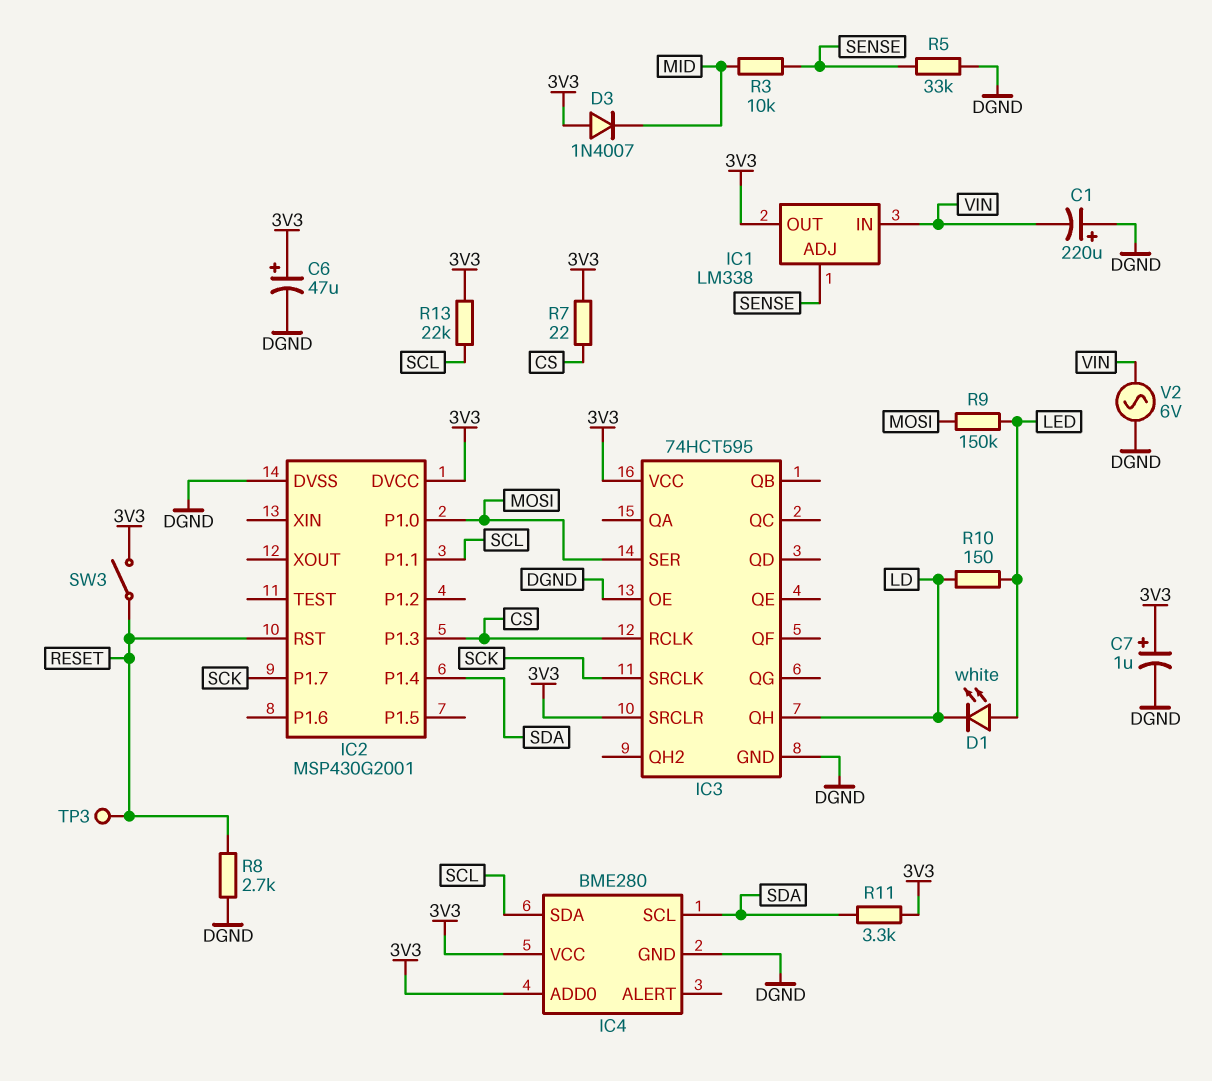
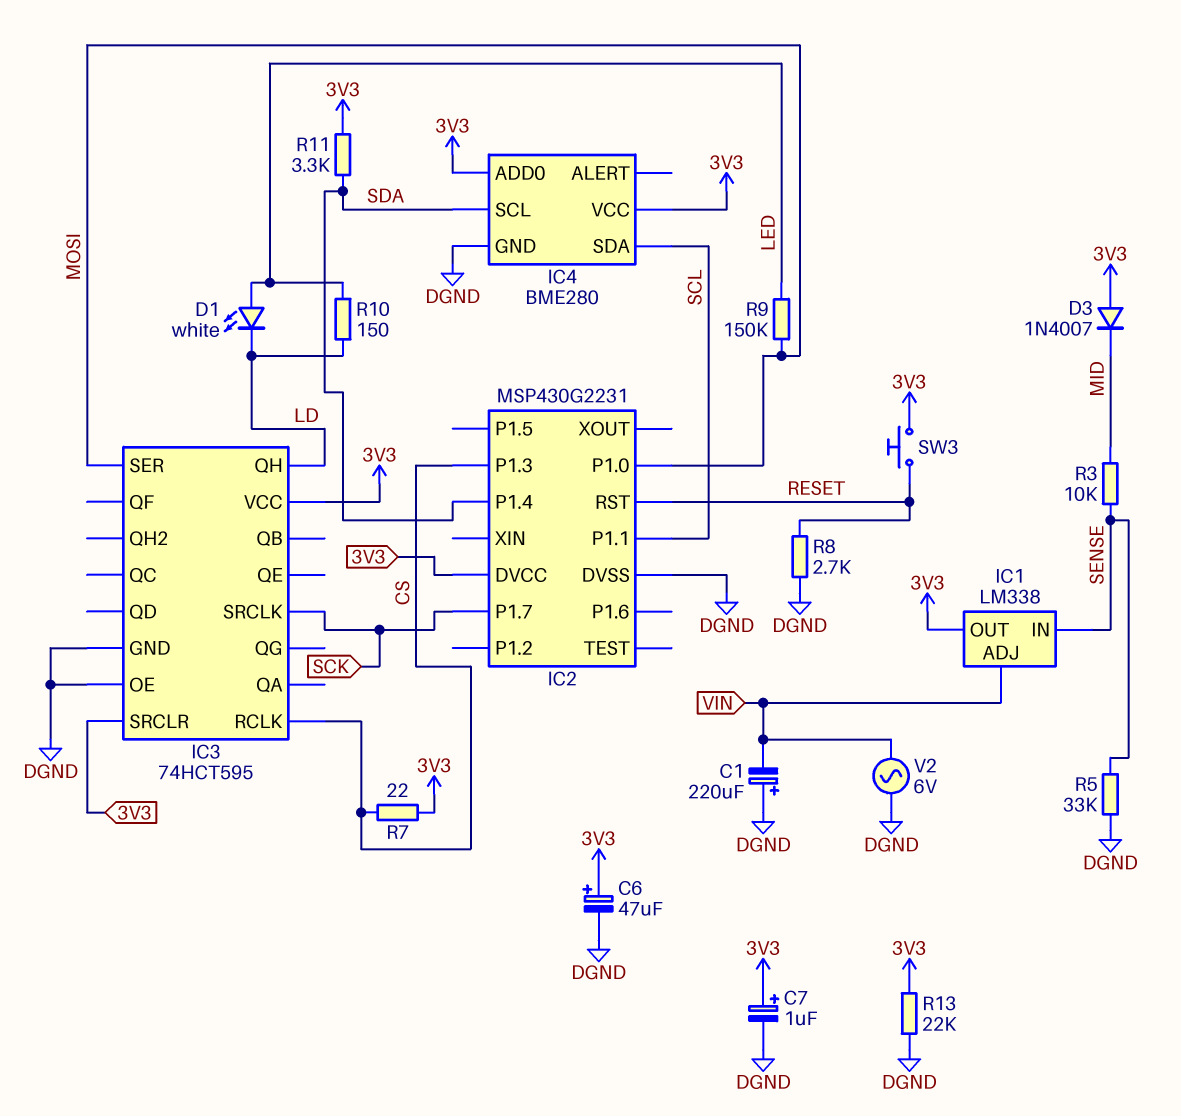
IC1 pin ADJ: SENSE -> VIN
IC1 pin IN: VIN -> SENSE
IC2: MSP430G2001 -> MSP430G2231
R13: 22k (3V3, SCL) -> 22k (3V3, DGND)
SW3: switch (3V3, RESET) -> button (3V3, RESET)
TP3: test point (RESET) -> none

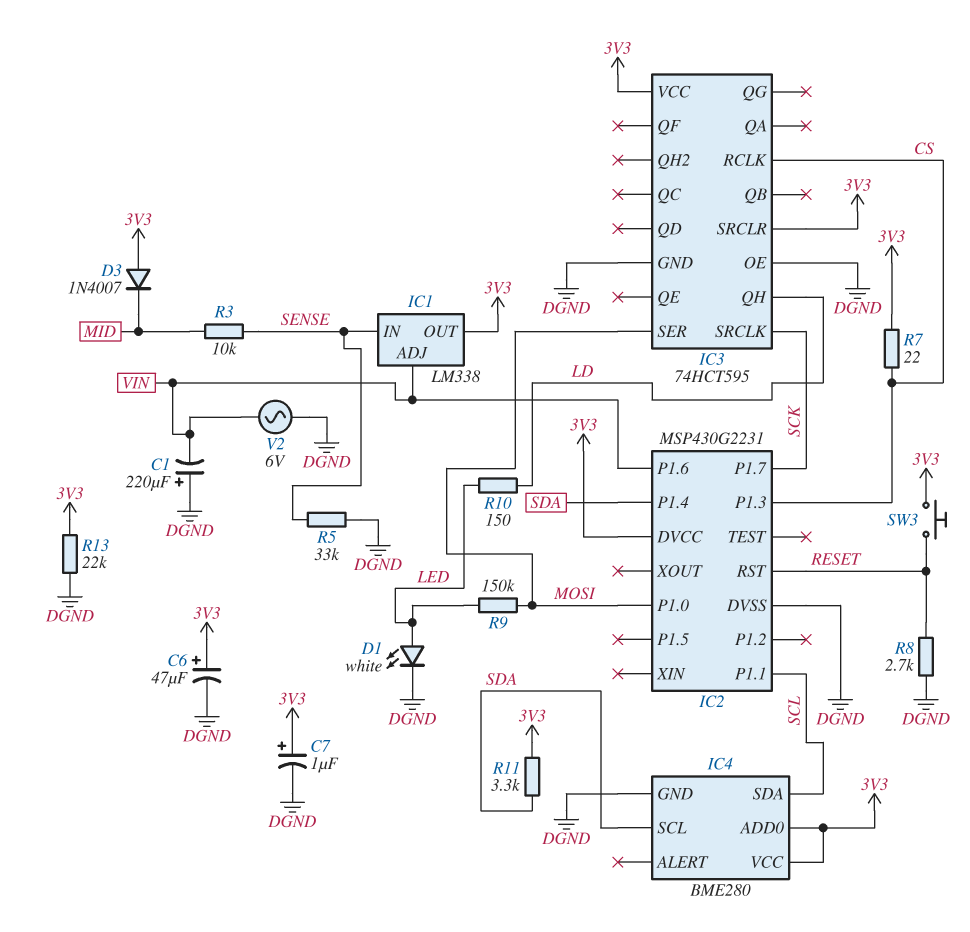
D1: LED white (A LED, K LD) -> LED white (A LED, K DGND)
IC2 pin P1.6: none -> VIN

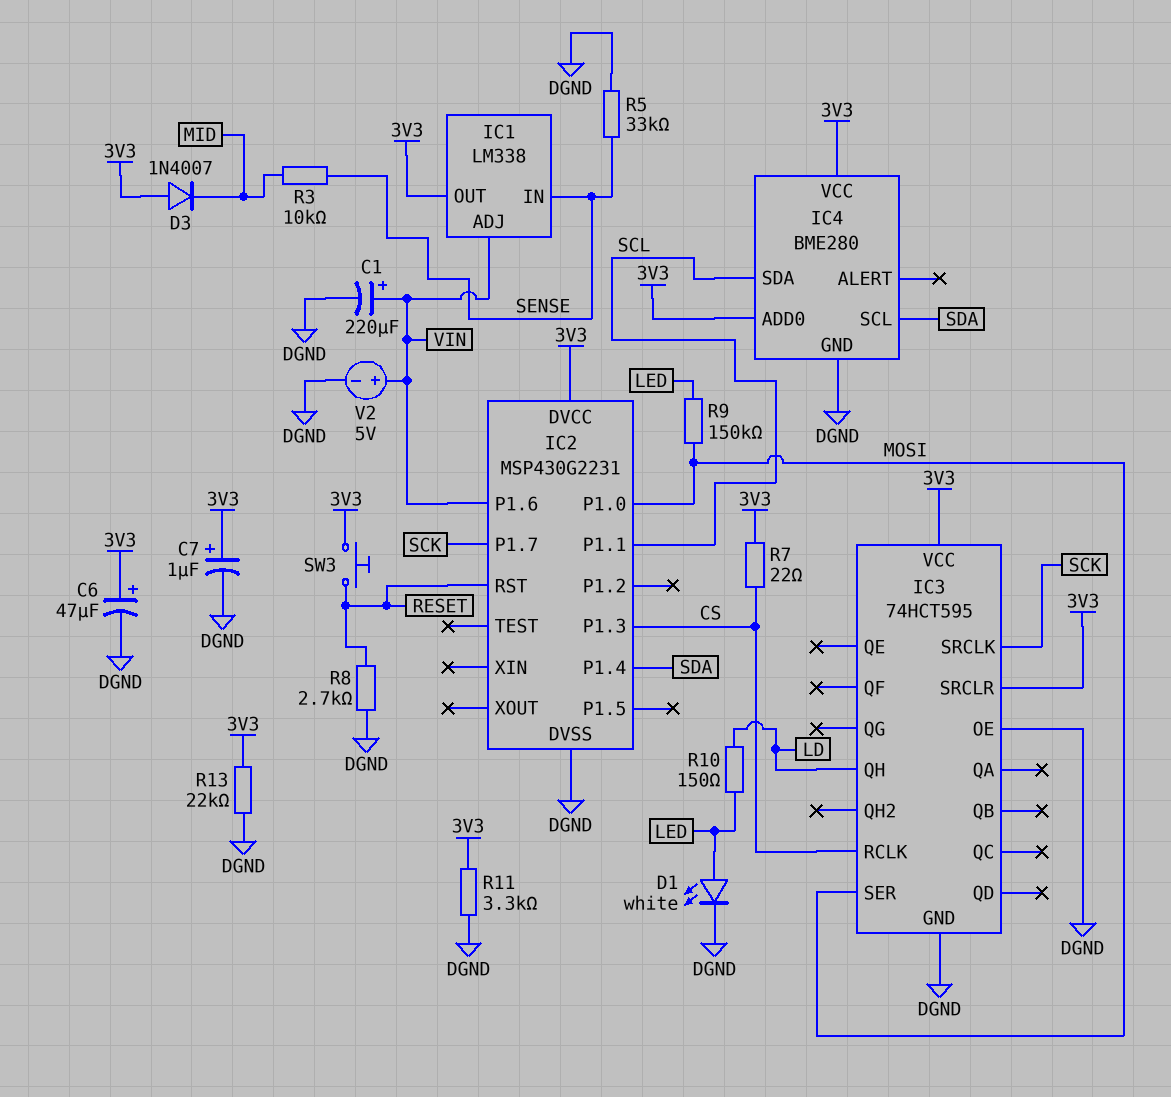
C1: 220uF (plus DGND, minus VIN) -> 220uF (plus VIN, minus DGND)
R11: 3.3k (3V3, SDA) -> 3.3k (3V3, DGND)
V2: AC 6V (DGND, VIN) -> 5V (plus VIN, minus DGND)

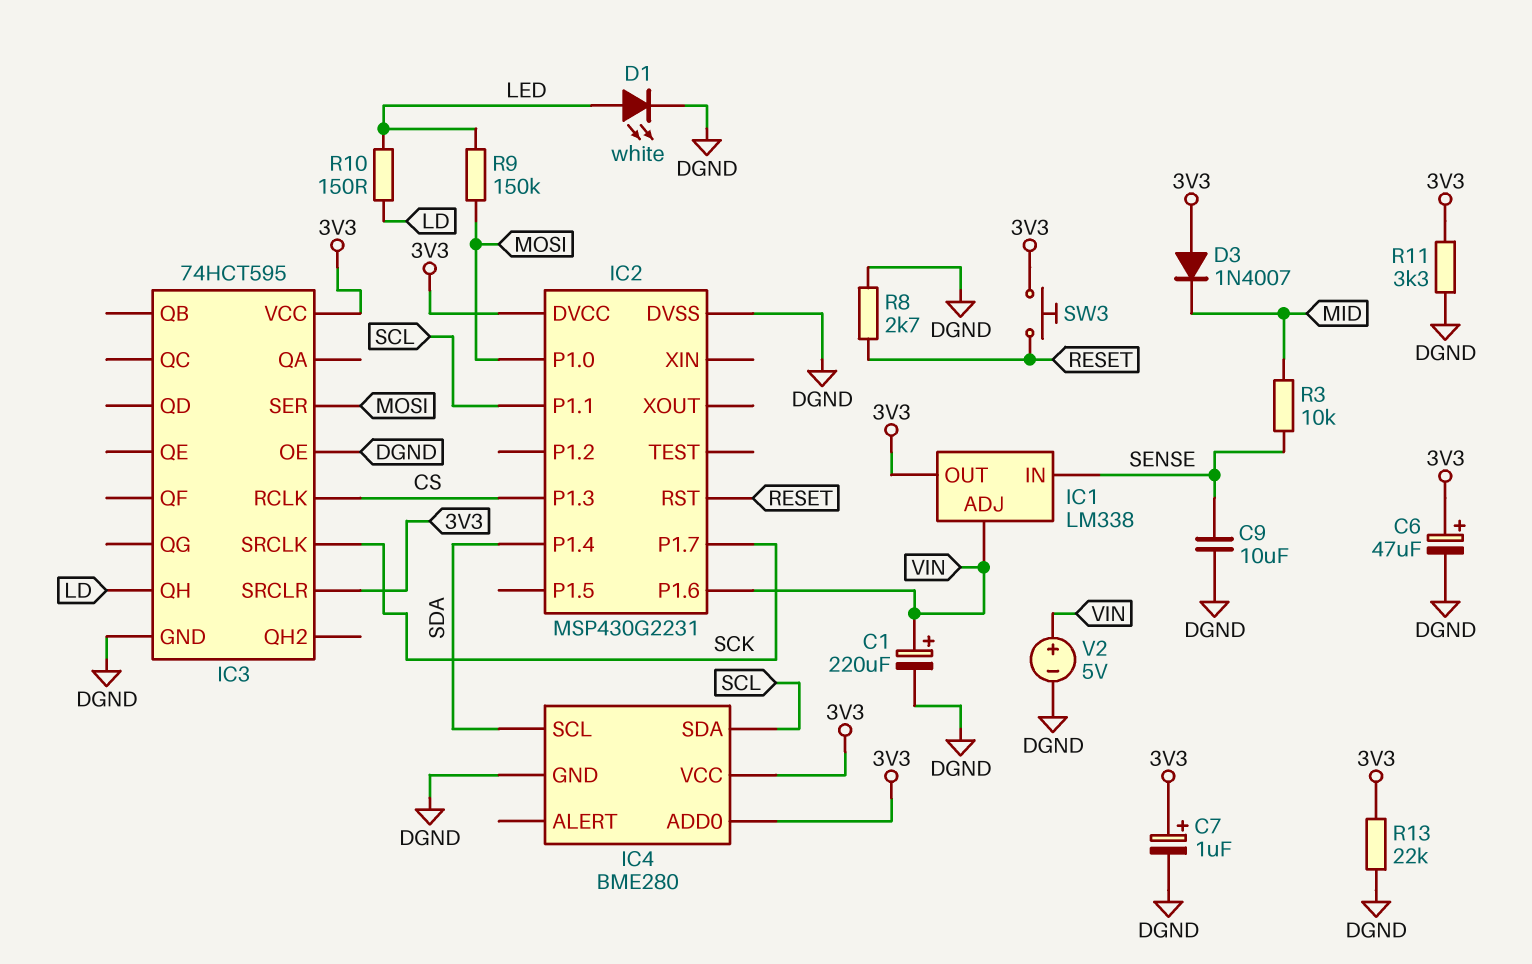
C9: none -> 10uF (DGND, SENSE)
R5: 33k (DGND, SENSE) -> none
R7: 22 (3V3, CS) -> none

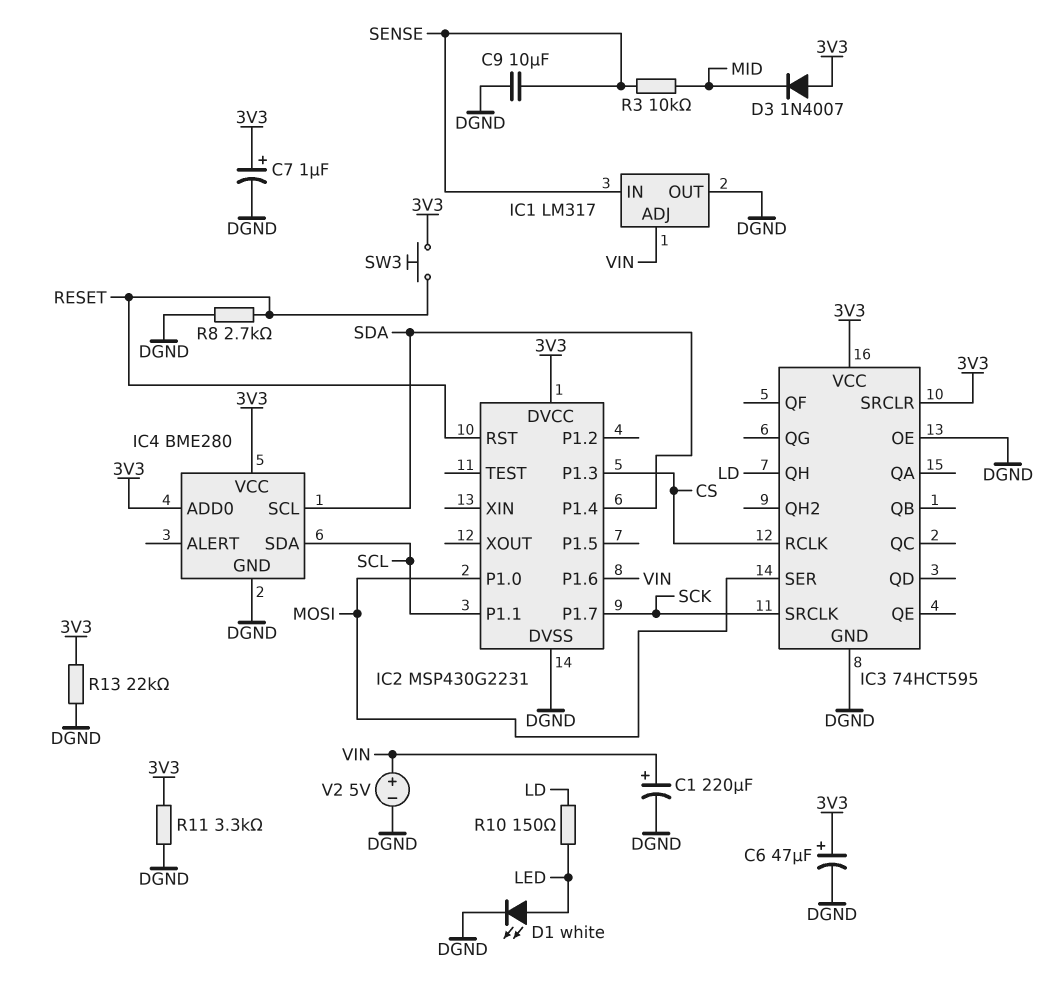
IC1: LM338 -> LM317
IC1 pin OUT: 3V3 -> DGND
R9: 150k (LED, MOSI) -> none

